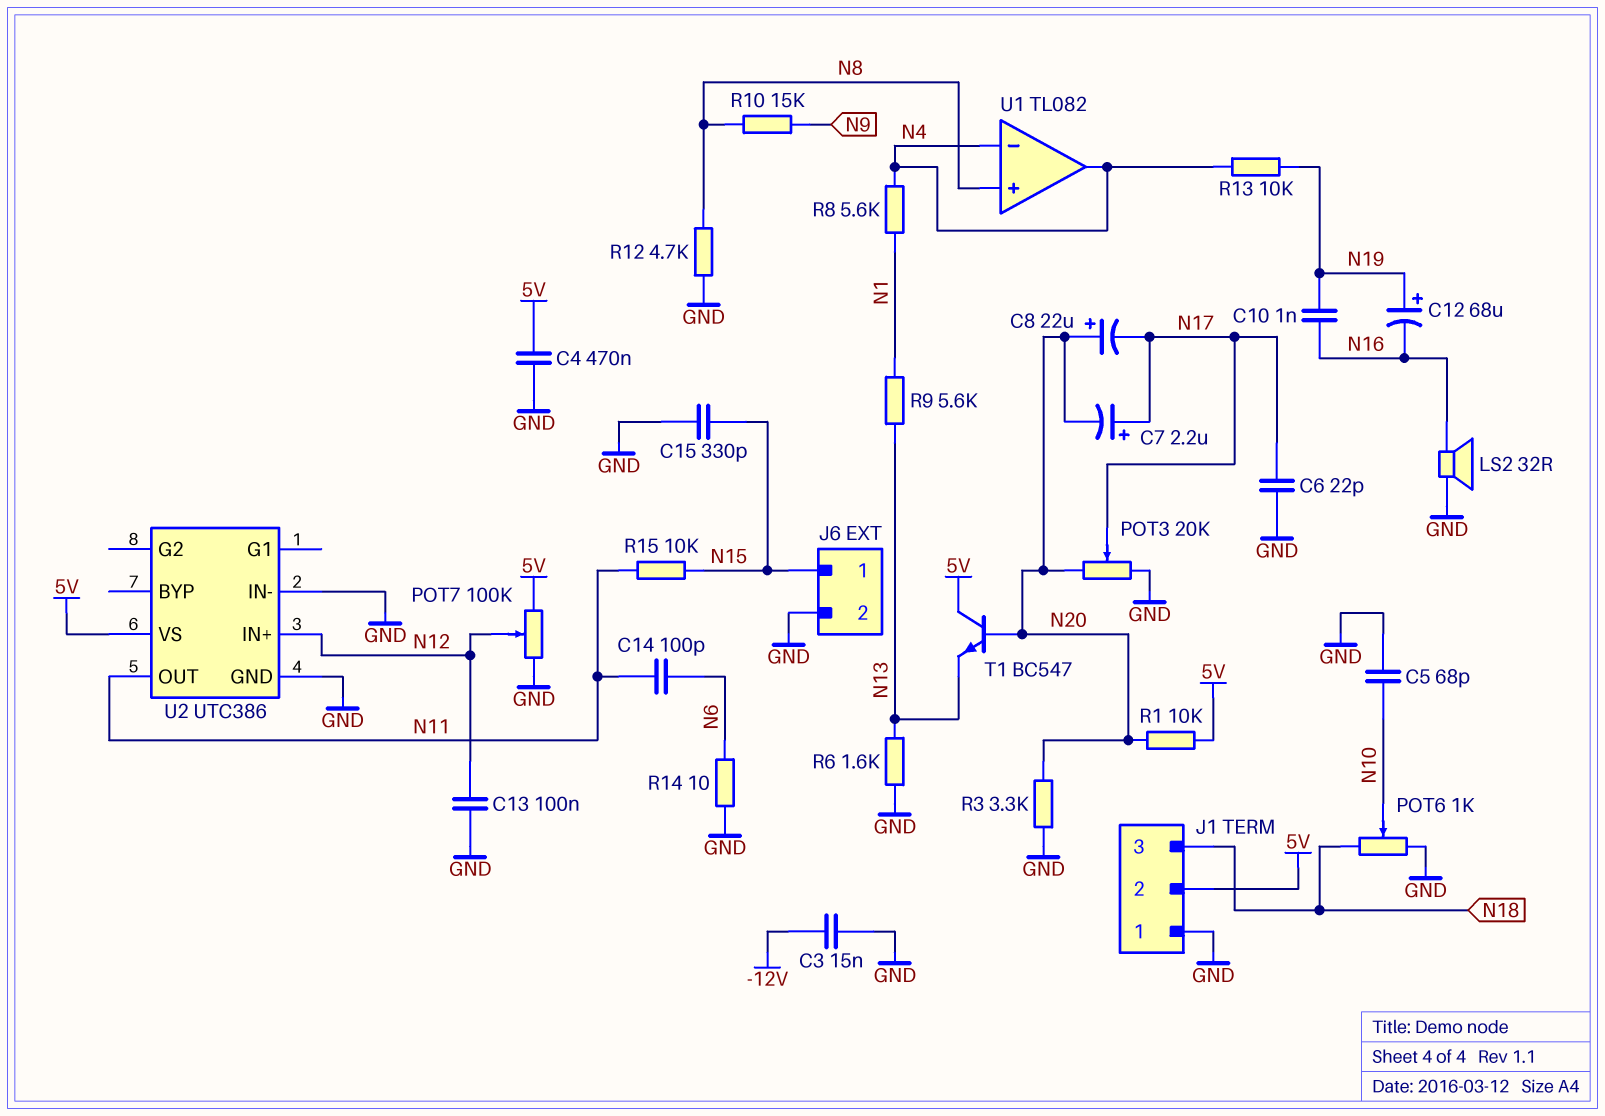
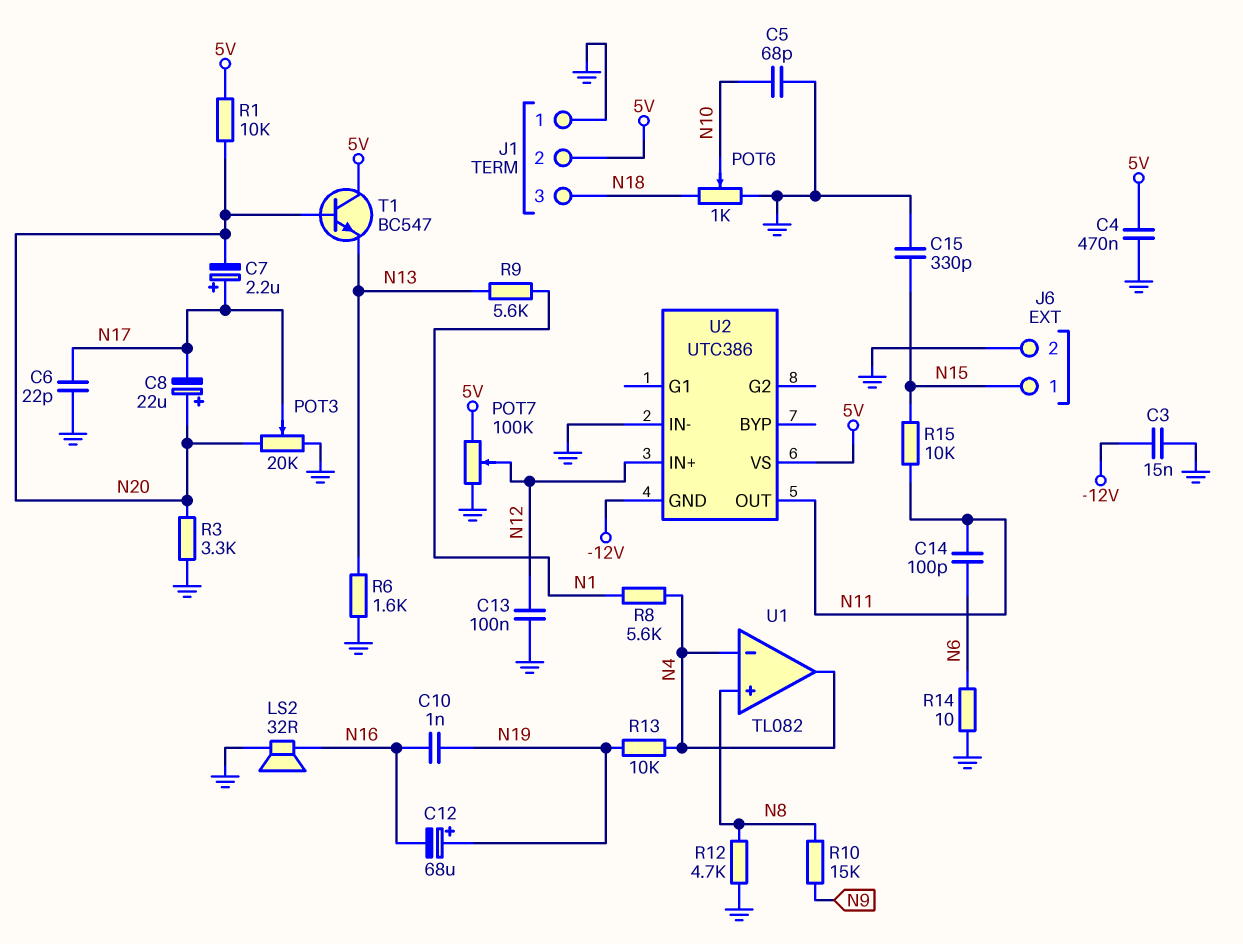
U2 pin GND: GND -> -12V

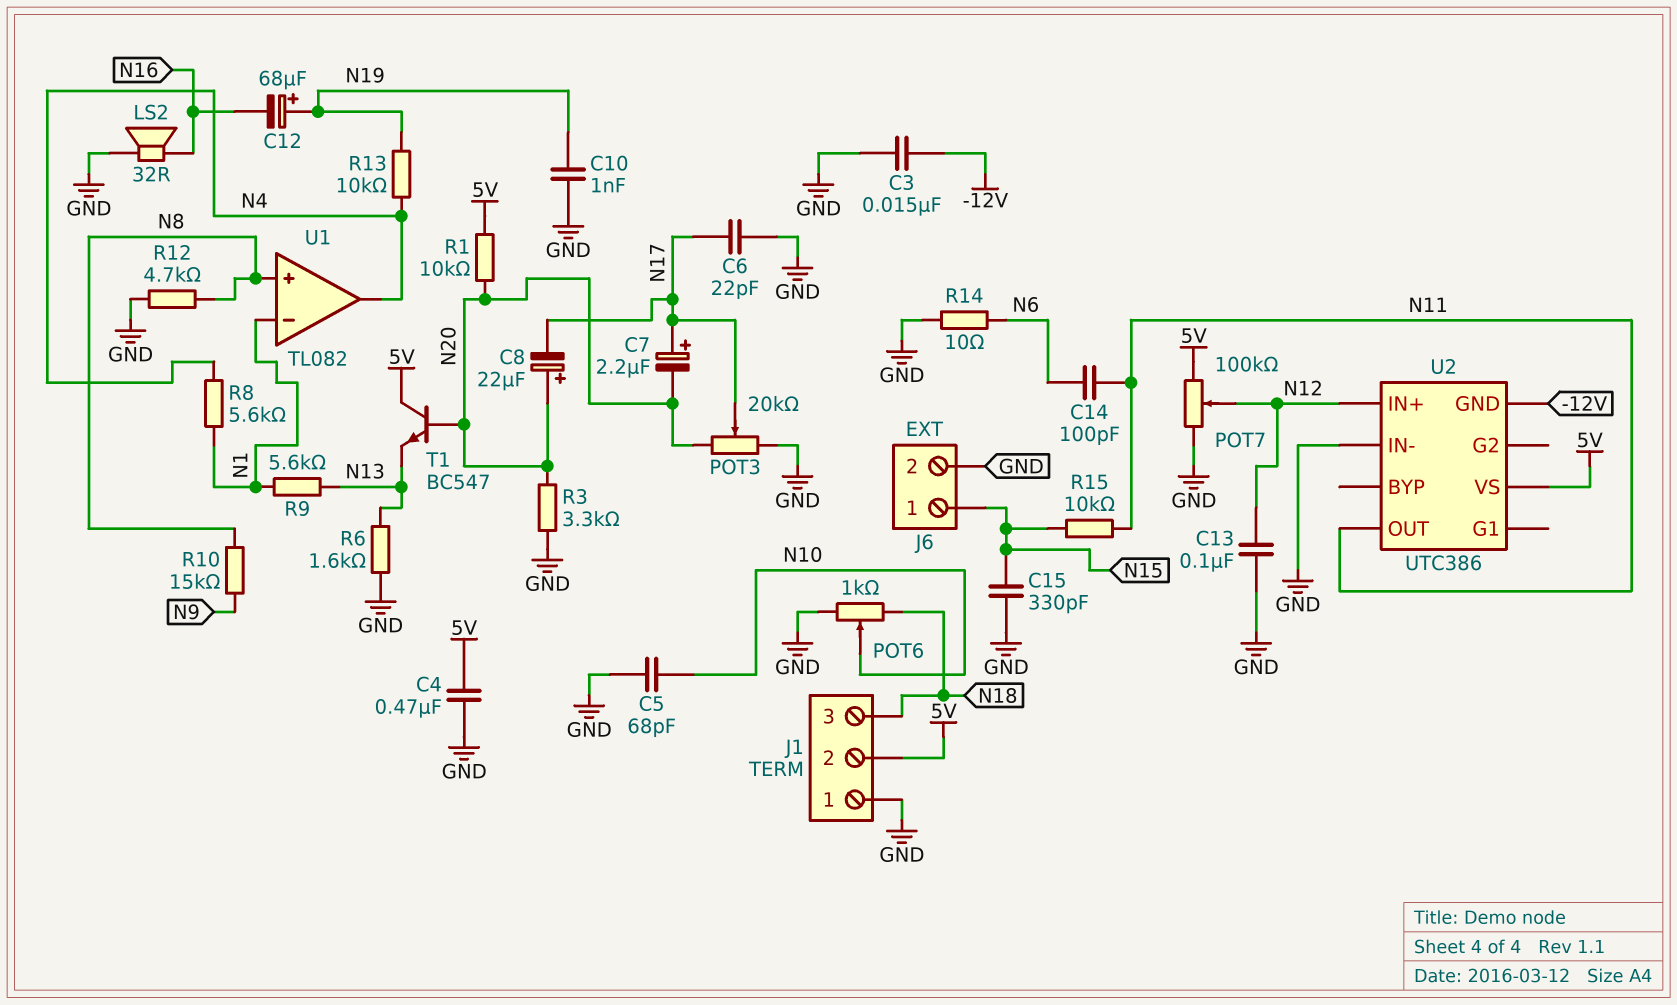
C10: 1nF (N16, N19) -> 1nF (GND, N19)
U1 pin in-: N4 -> N1

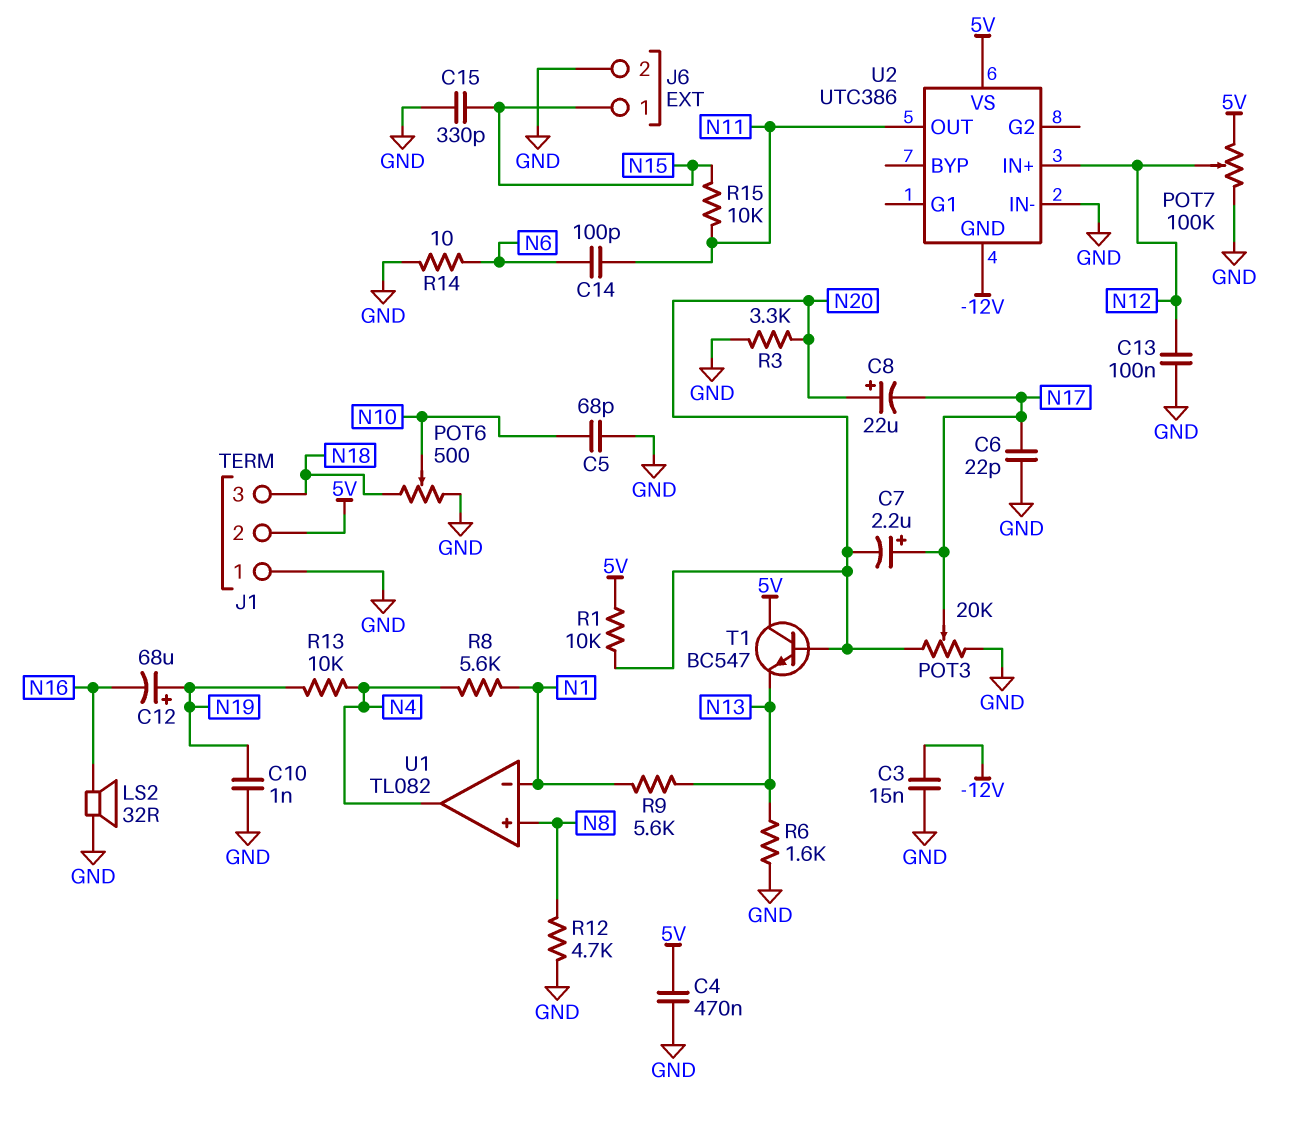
POT6: 1k (GND, N18, wiper N10) -> 500 (GND, N18, wiper N10)
R10: 15k (N8, N9) -> none

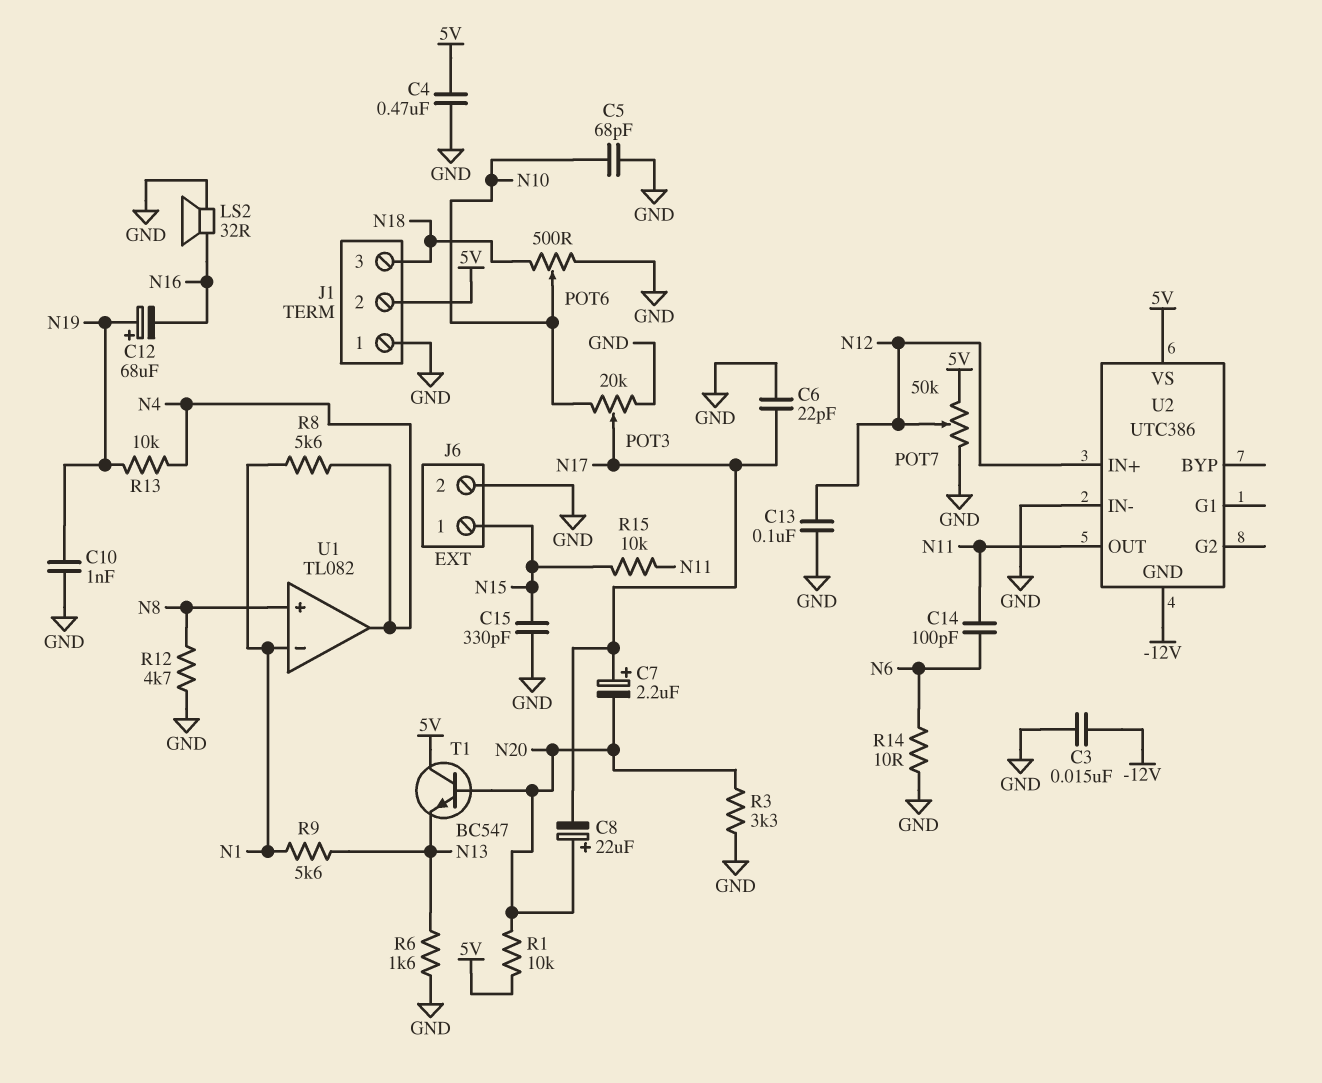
POT3: 20k (GND, N20, wiper N17) -> 20k (GND, N10, wiper N17)
POT7: 100k (5V, GND, wiper N12) -> 50k (5V, GND, wiper N12)

